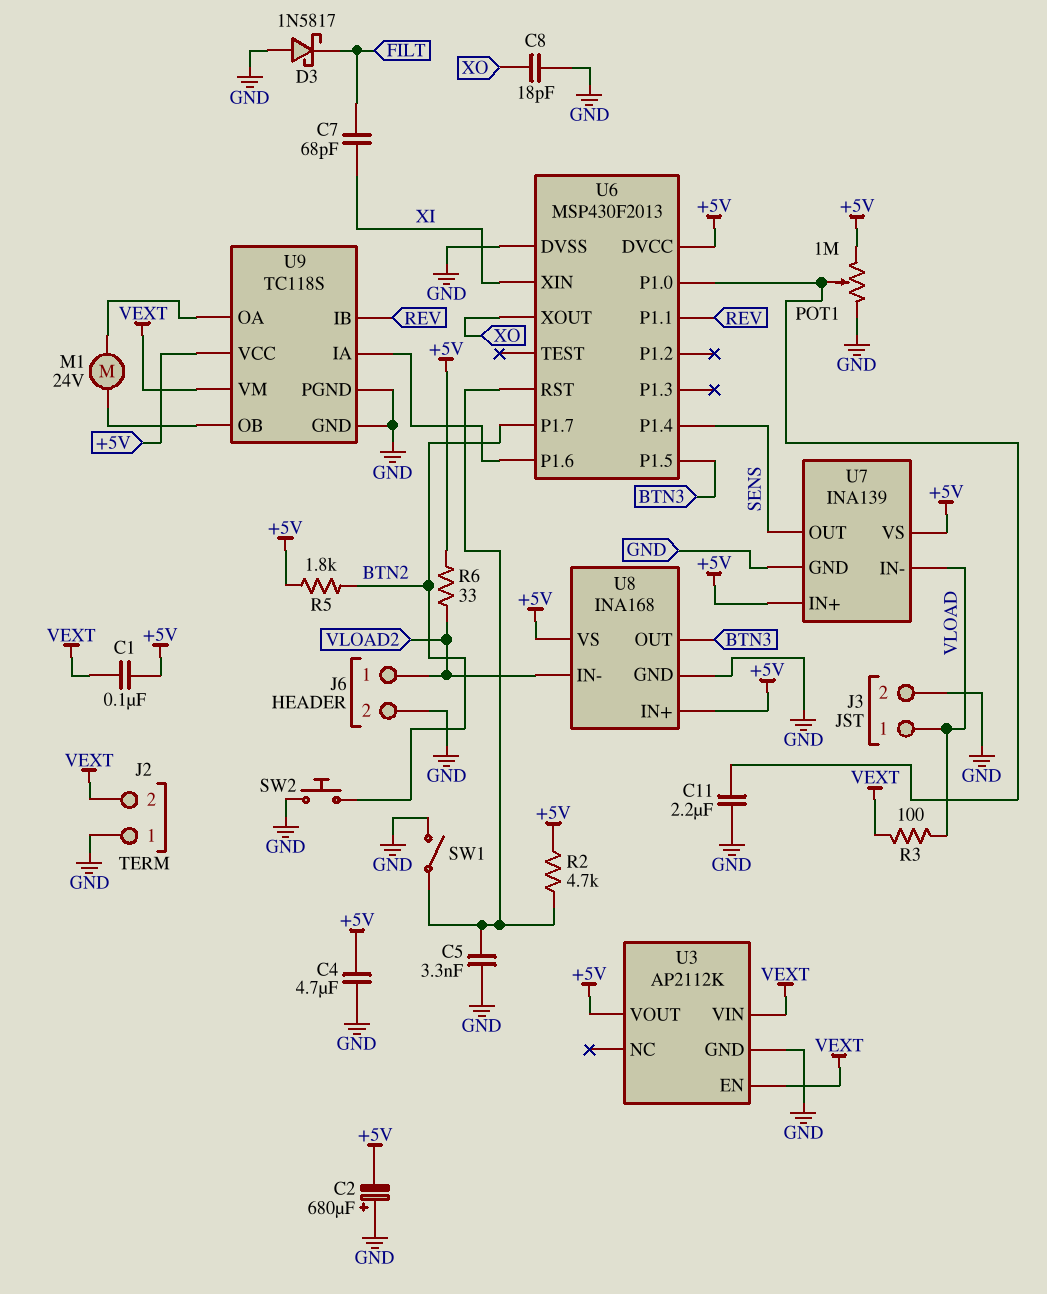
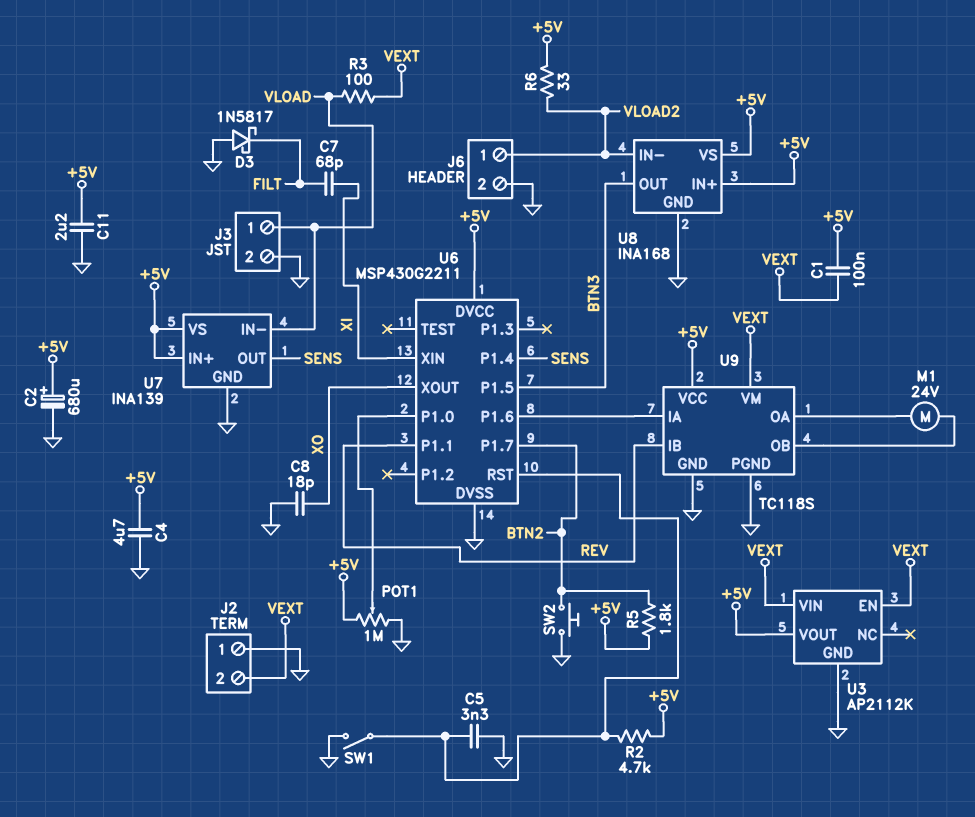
C2: 680uF (plus GND, minus +5V) -> 680uF (plus +5V, minus GND)
C11: 2.2uF (GND, U6/P1.0) -> 2.2uF (+5V, GND)
U6: MSP430F2013 -> MSP430G2211

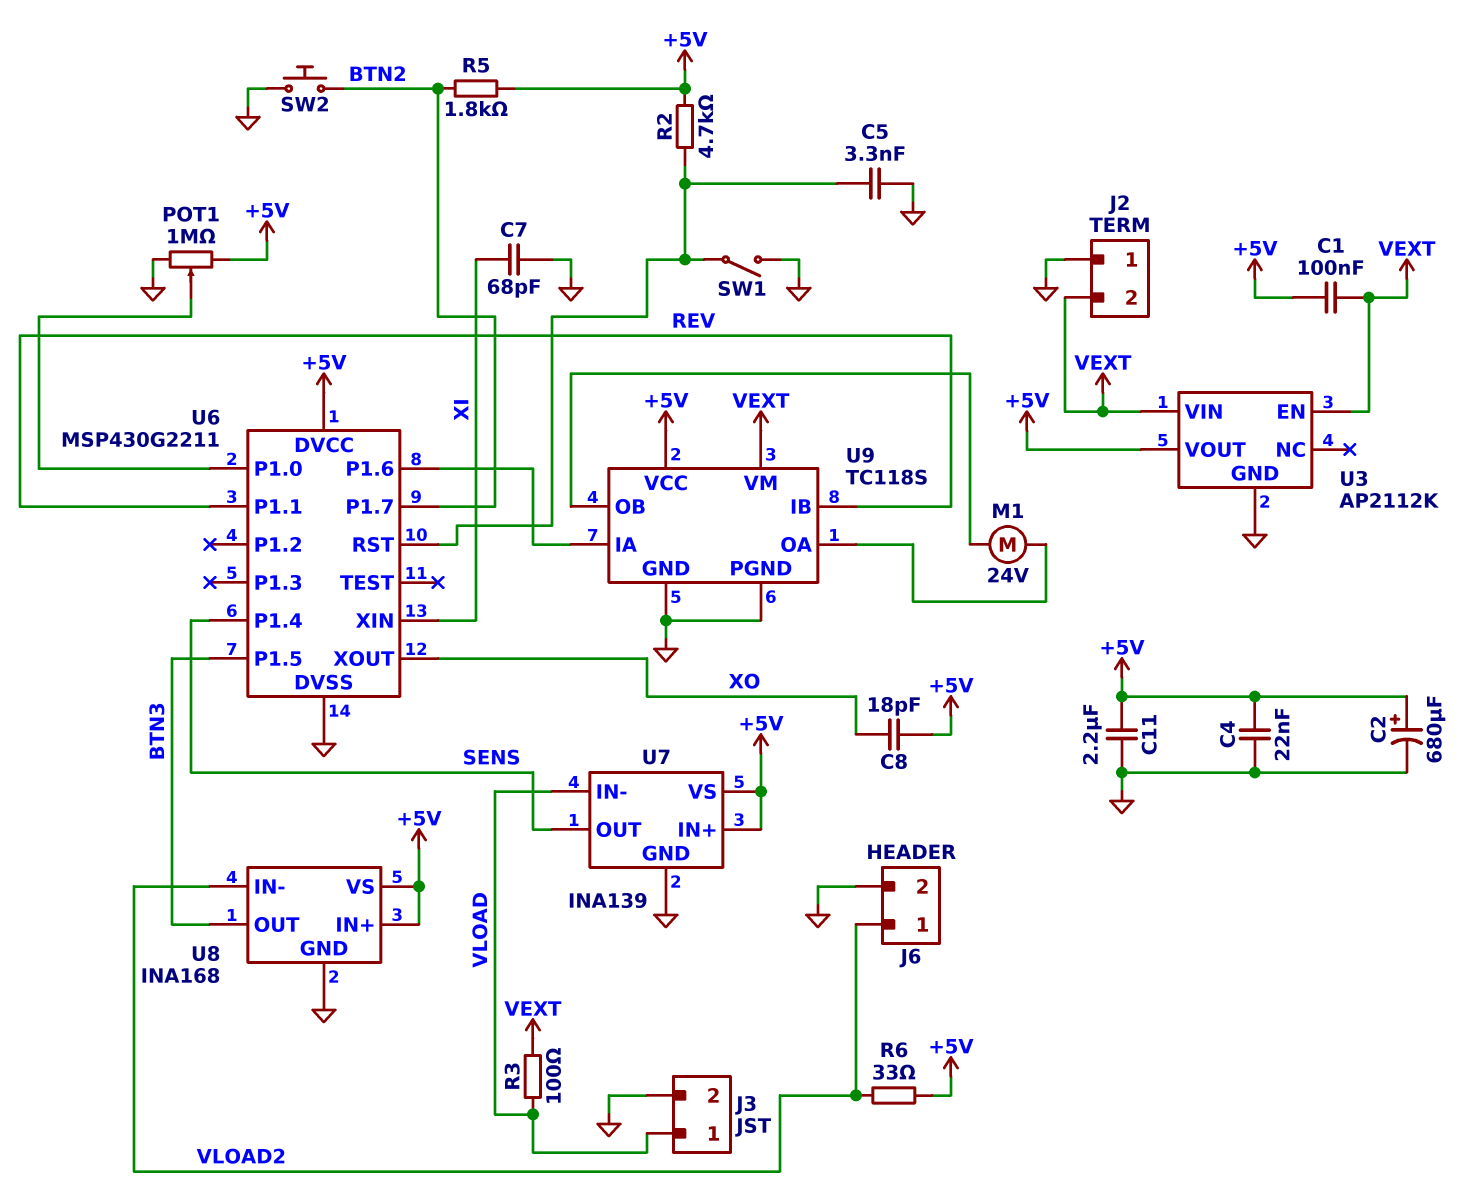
C4: 4.7uF (+5V, GND) -> 22nF (+5V, GND)
C7: 68pF (FILT, XI) -> 68pF (GND, XI)
C8: 18pF (GND, XO) -> 18pF (+5V, XO)
D3: schottky 1N5817 (A GND, K FILT) -> none

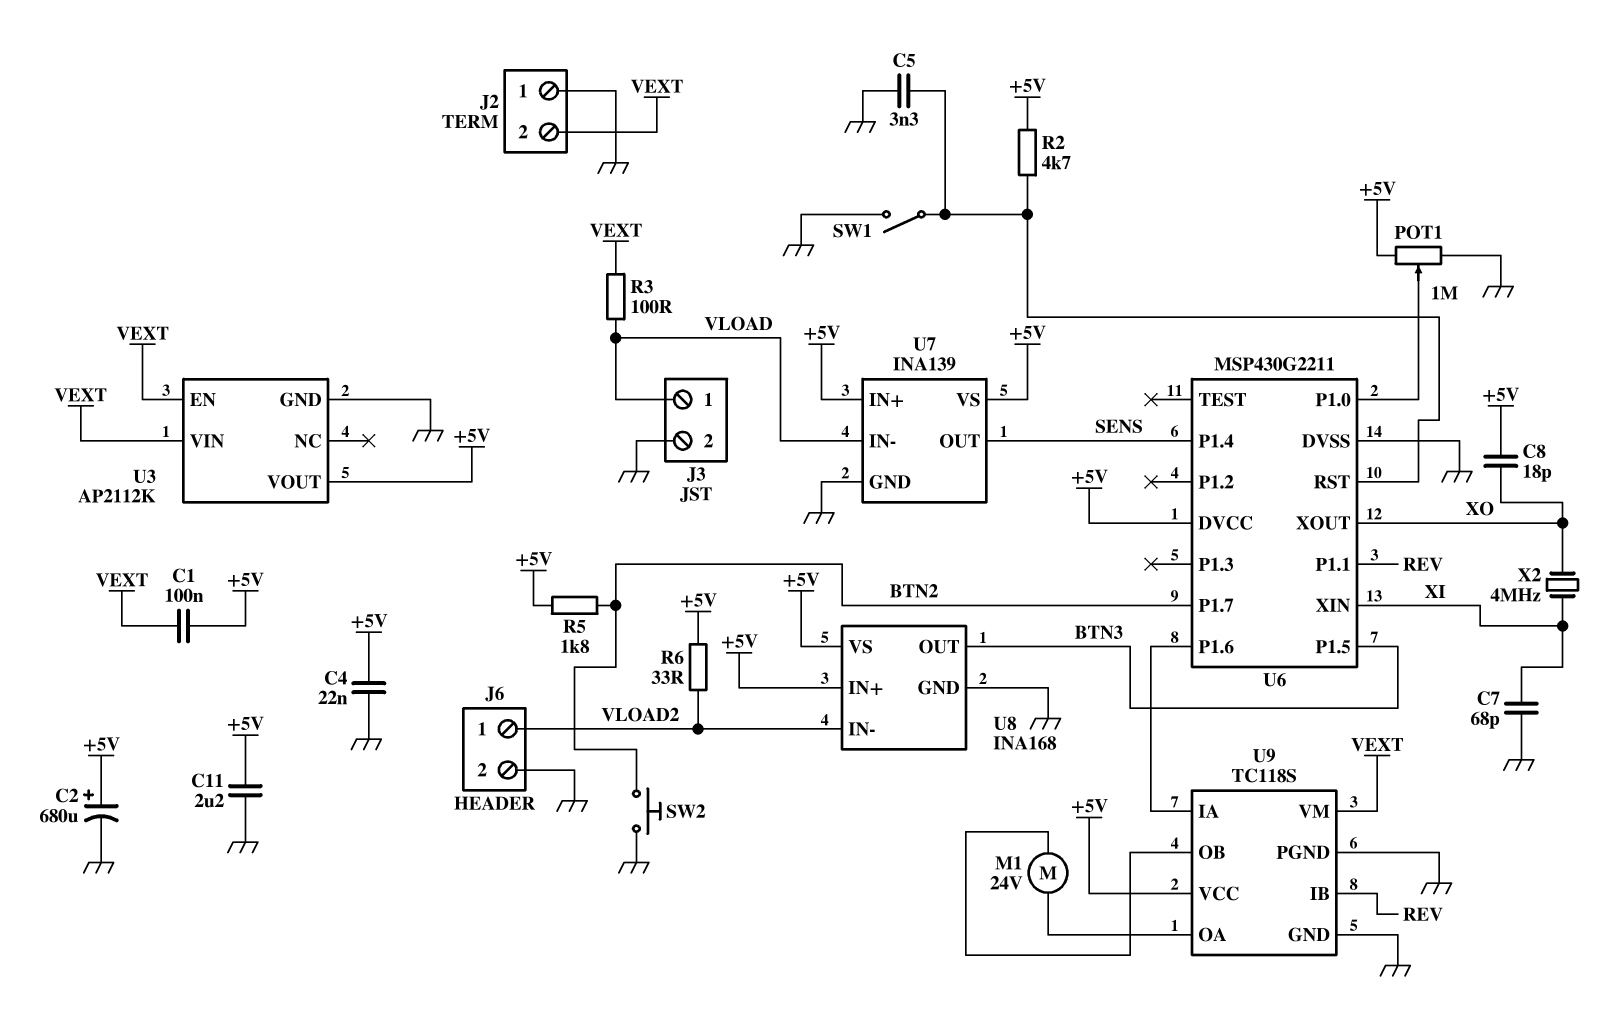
X2: none -> 4MHz (XI, XO)

